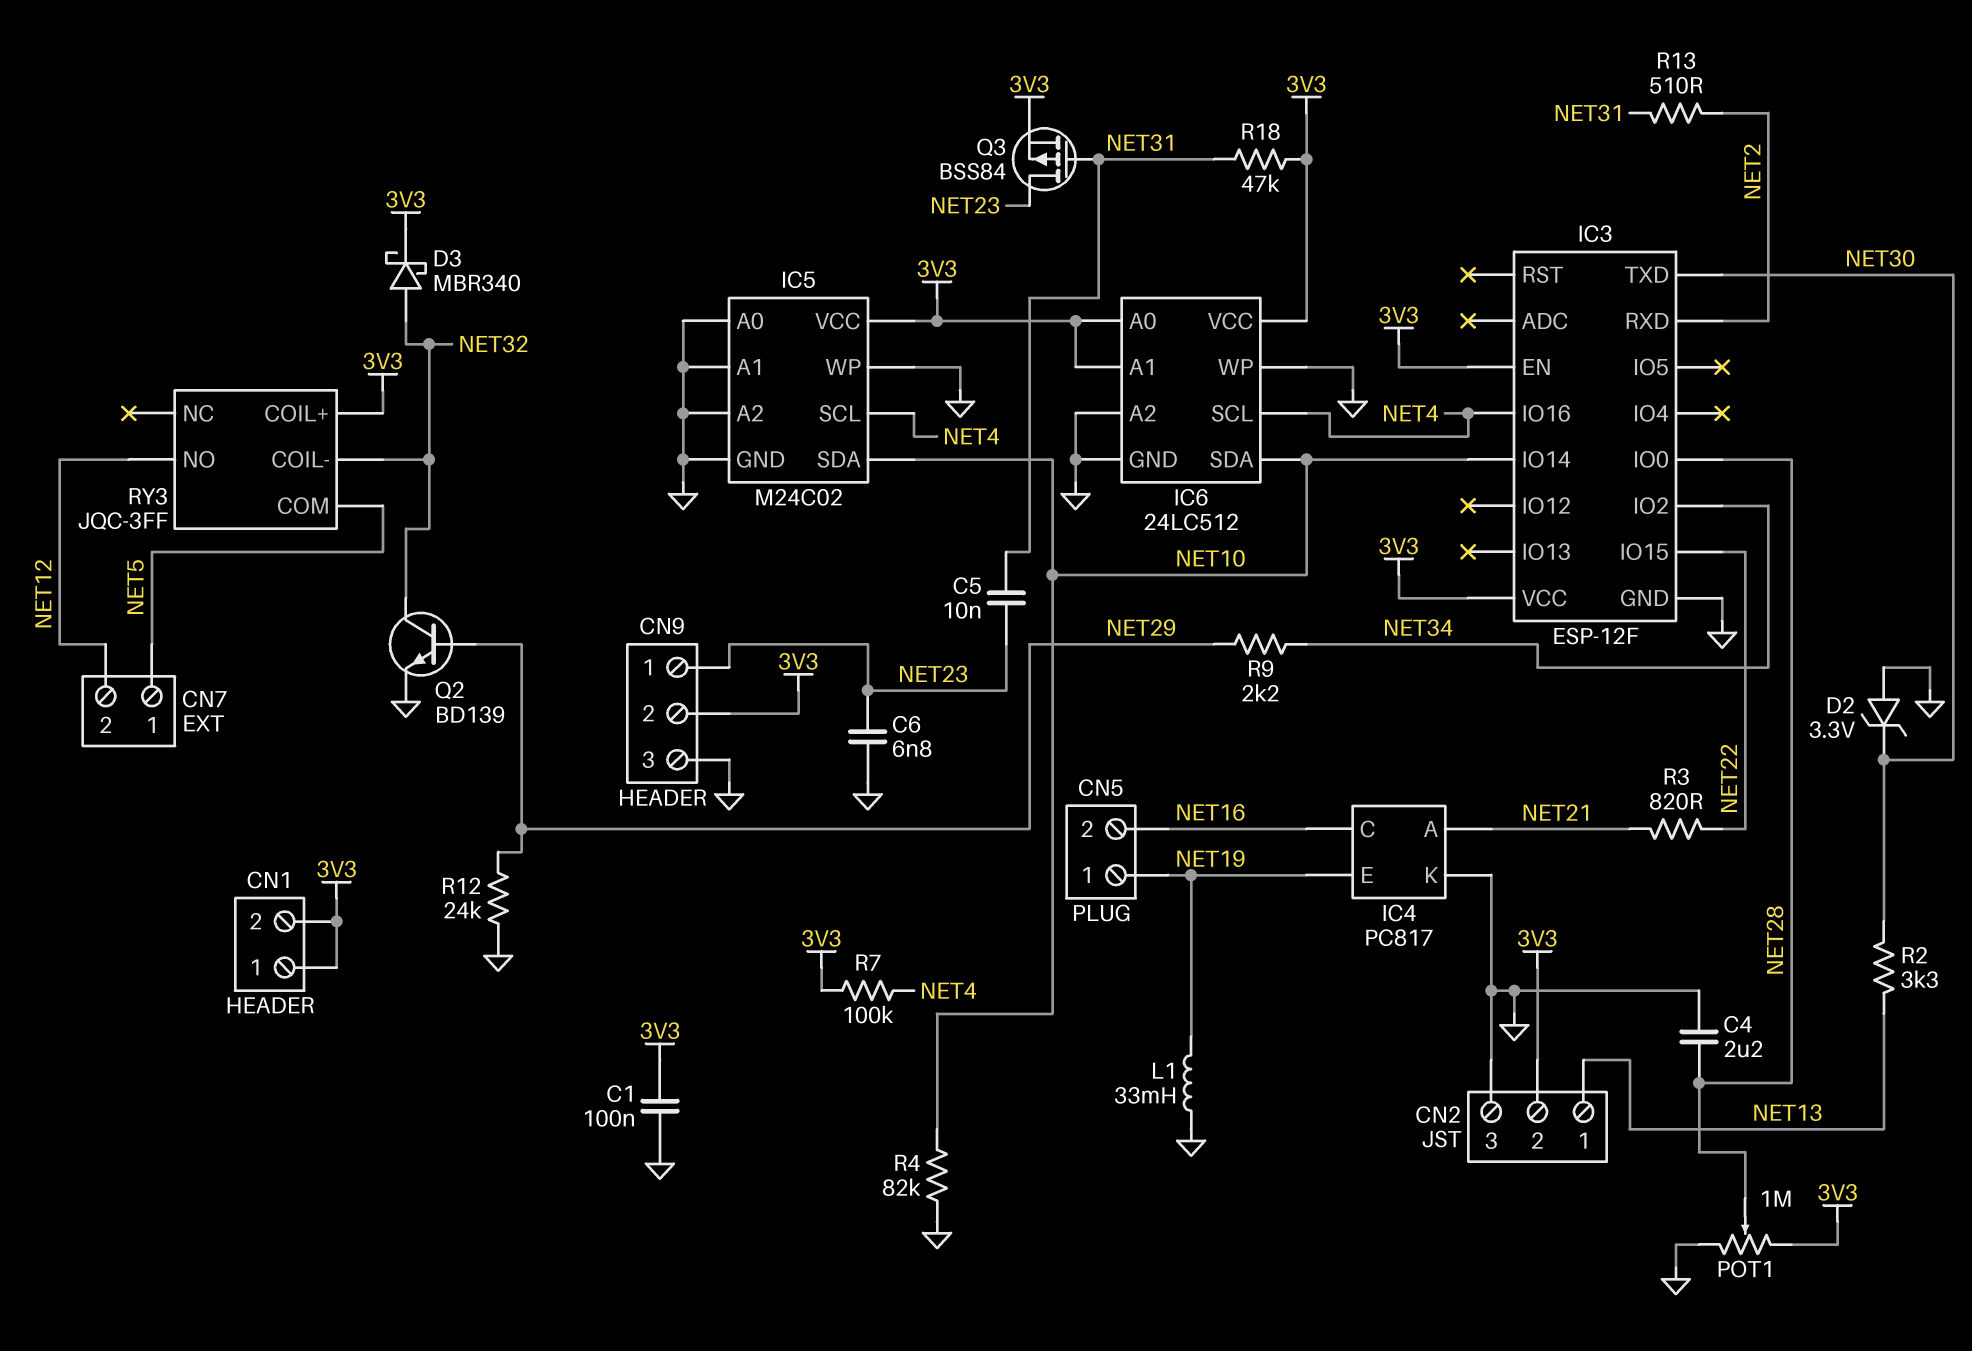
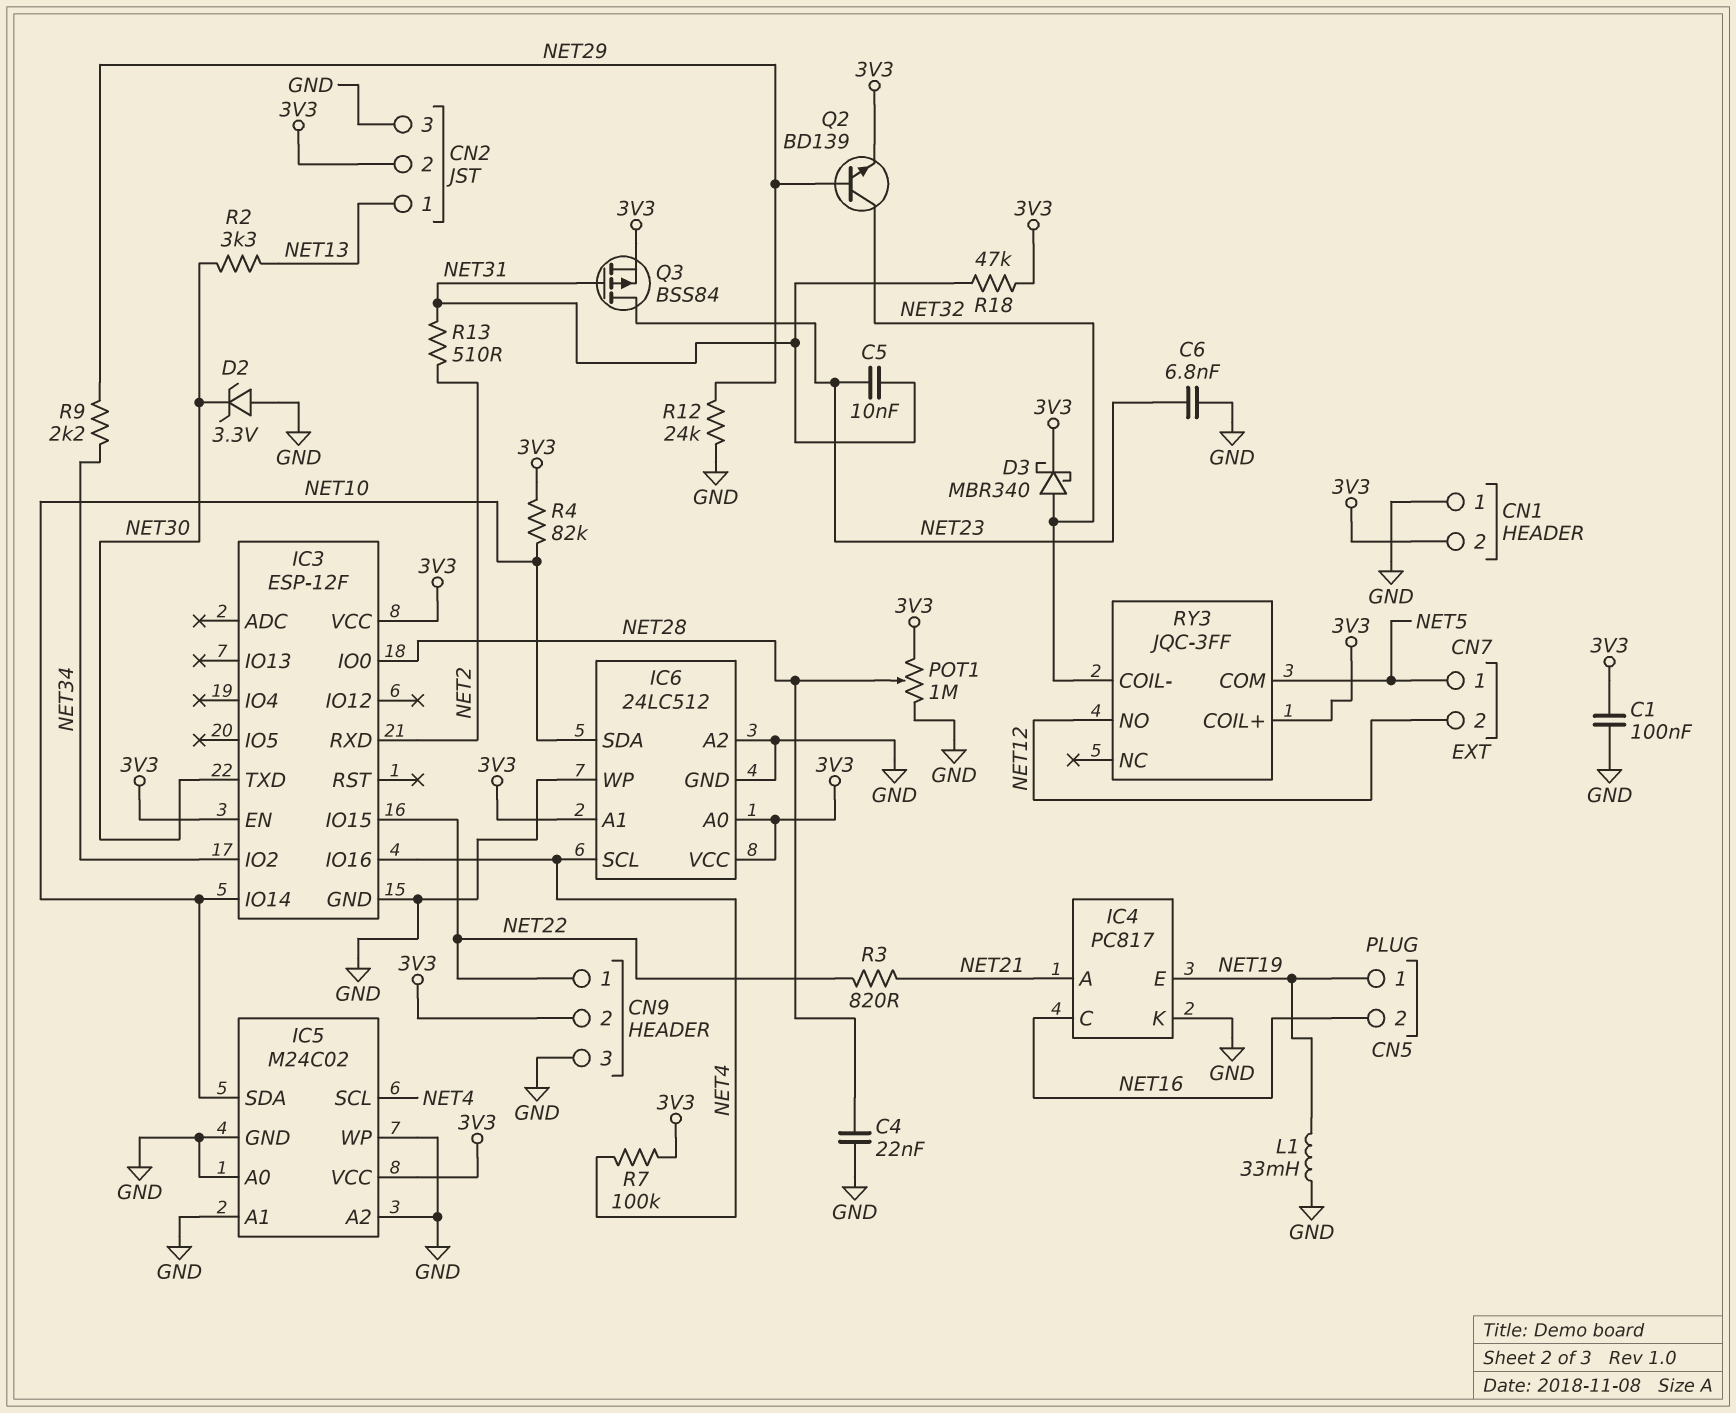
C4: 2.2uF (GND, NET28) -> 22nF (GND, NET28)
CN1 pin 1: 3V3 -> GND
CN9 pin 1: NET23 -> NET22
Q2: NPN BD139 (B NET29, C NET32, E GND) -> NPN BD139 (B NET29, C NET32, E 3V3)
R4: 82k (GND, NET10) -> 82k (3V3, NET10)

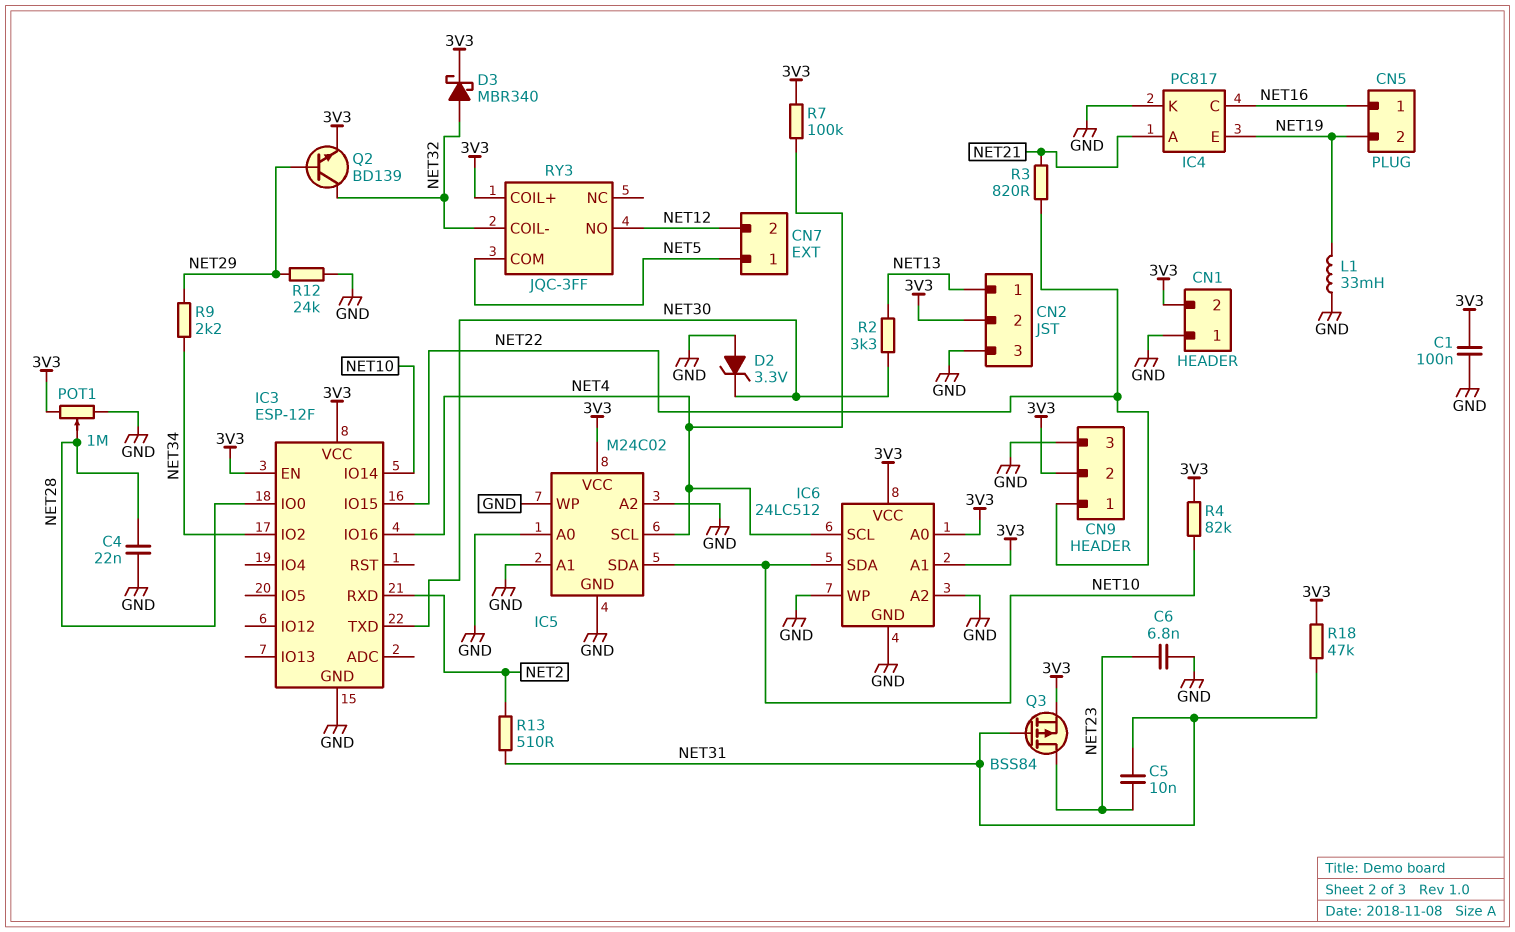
CN5 pin 1: NET19 -> NET16
CN5 pin 2: NET16 -> NET19

